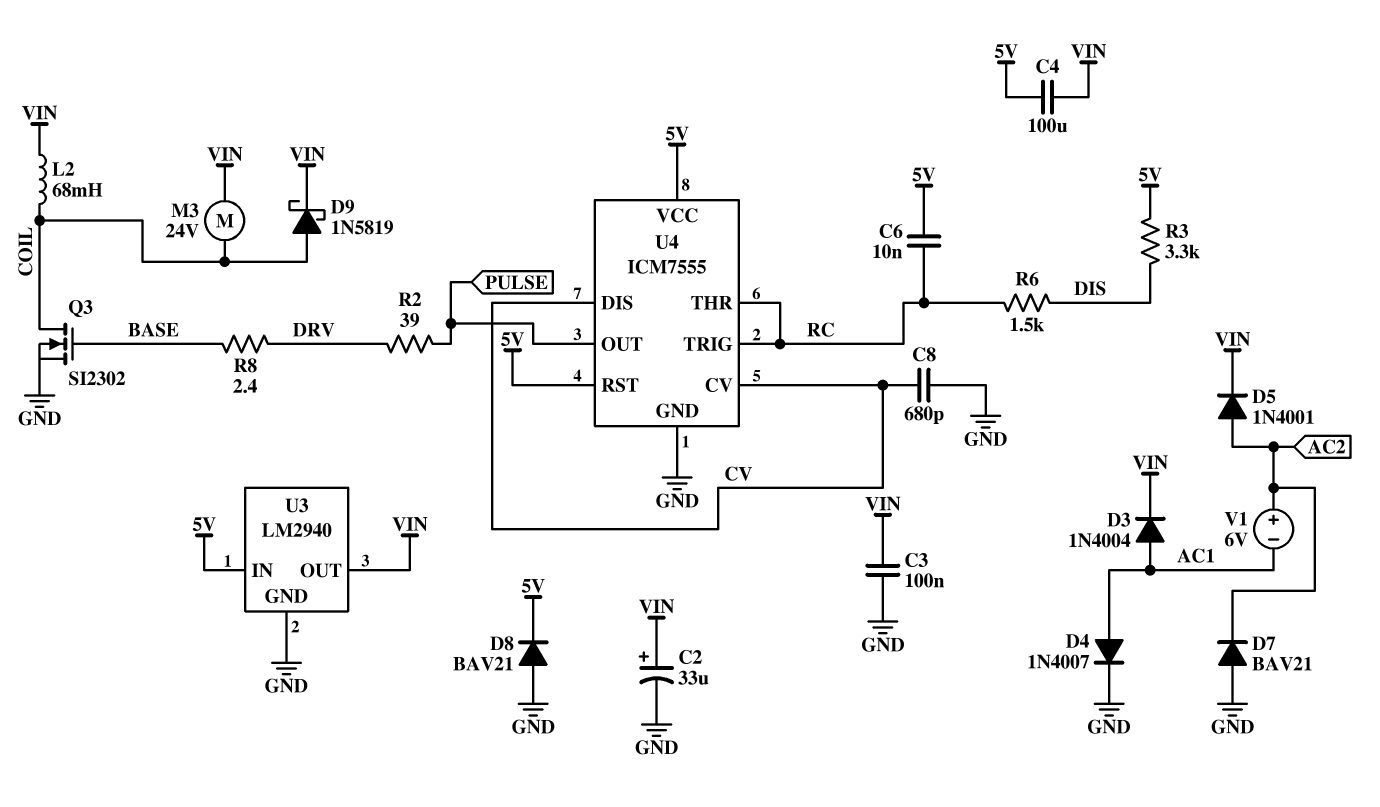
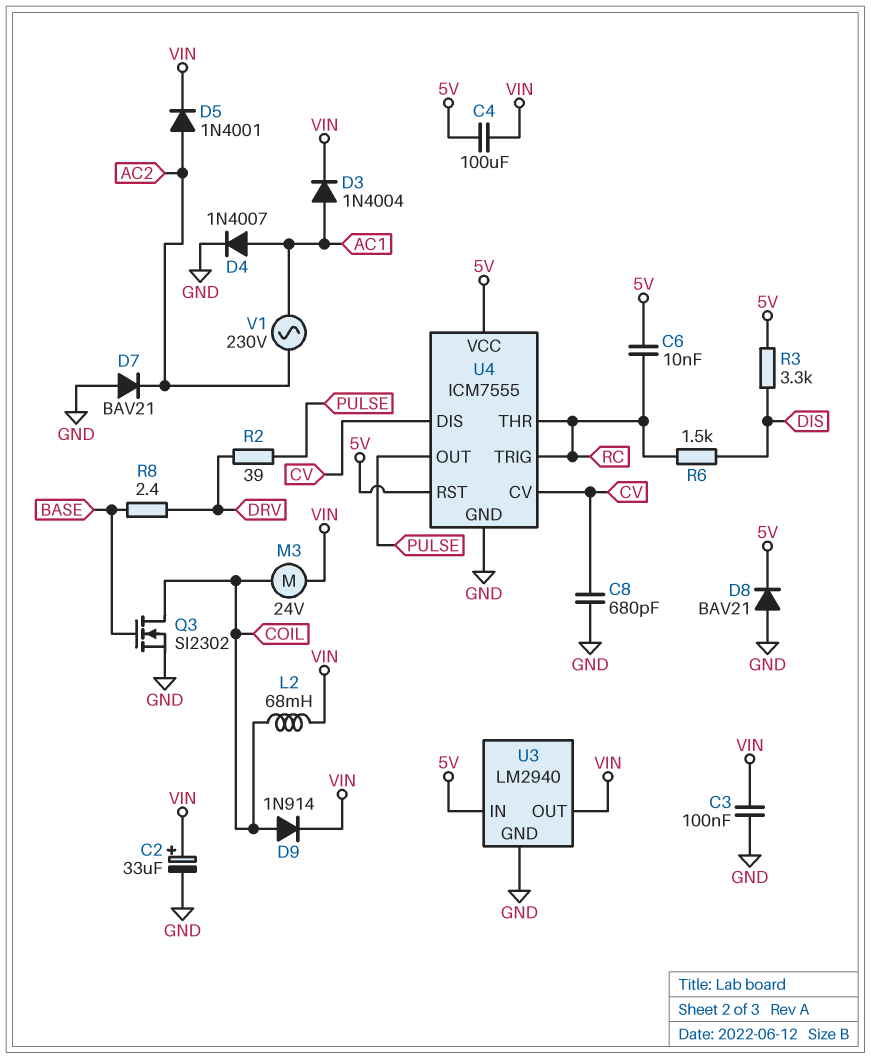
D9: schottky 1N5819 (A COIL, K VIN) -> diode 1N914 (A COIL, K VIN)
V1: 6V (plus AC2, minus AC1) -> AC 230V (AC1, AC2)

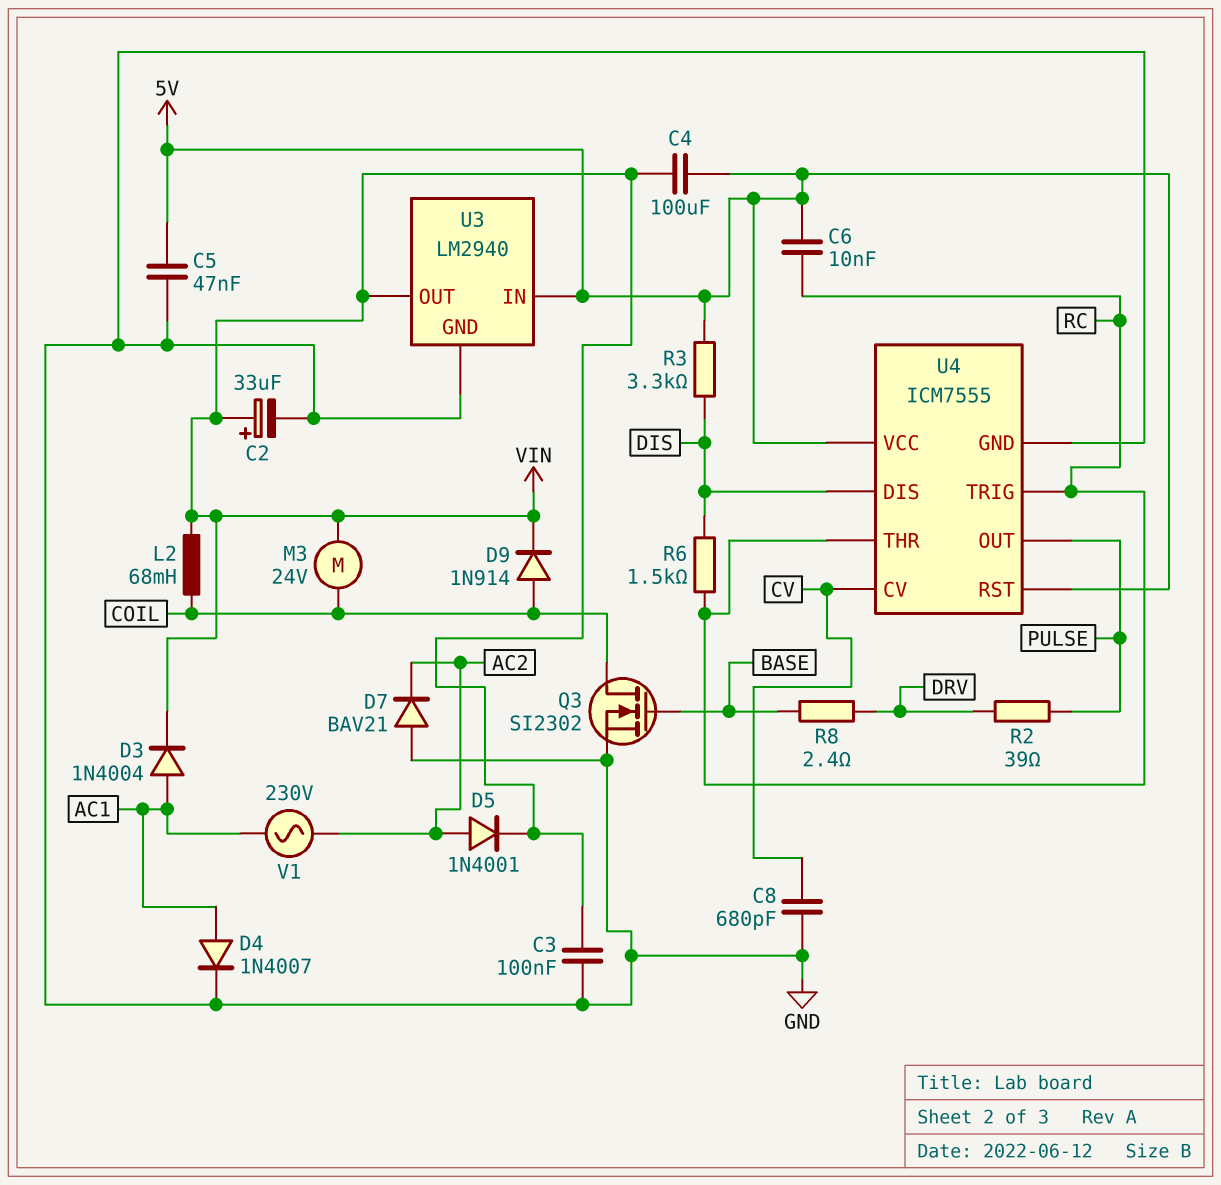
C5: none -> 47nF (5V, GND)
D8: diode BAV21 (A GND, K 5V) -> none
U4 pin DIS: CV -> DIS

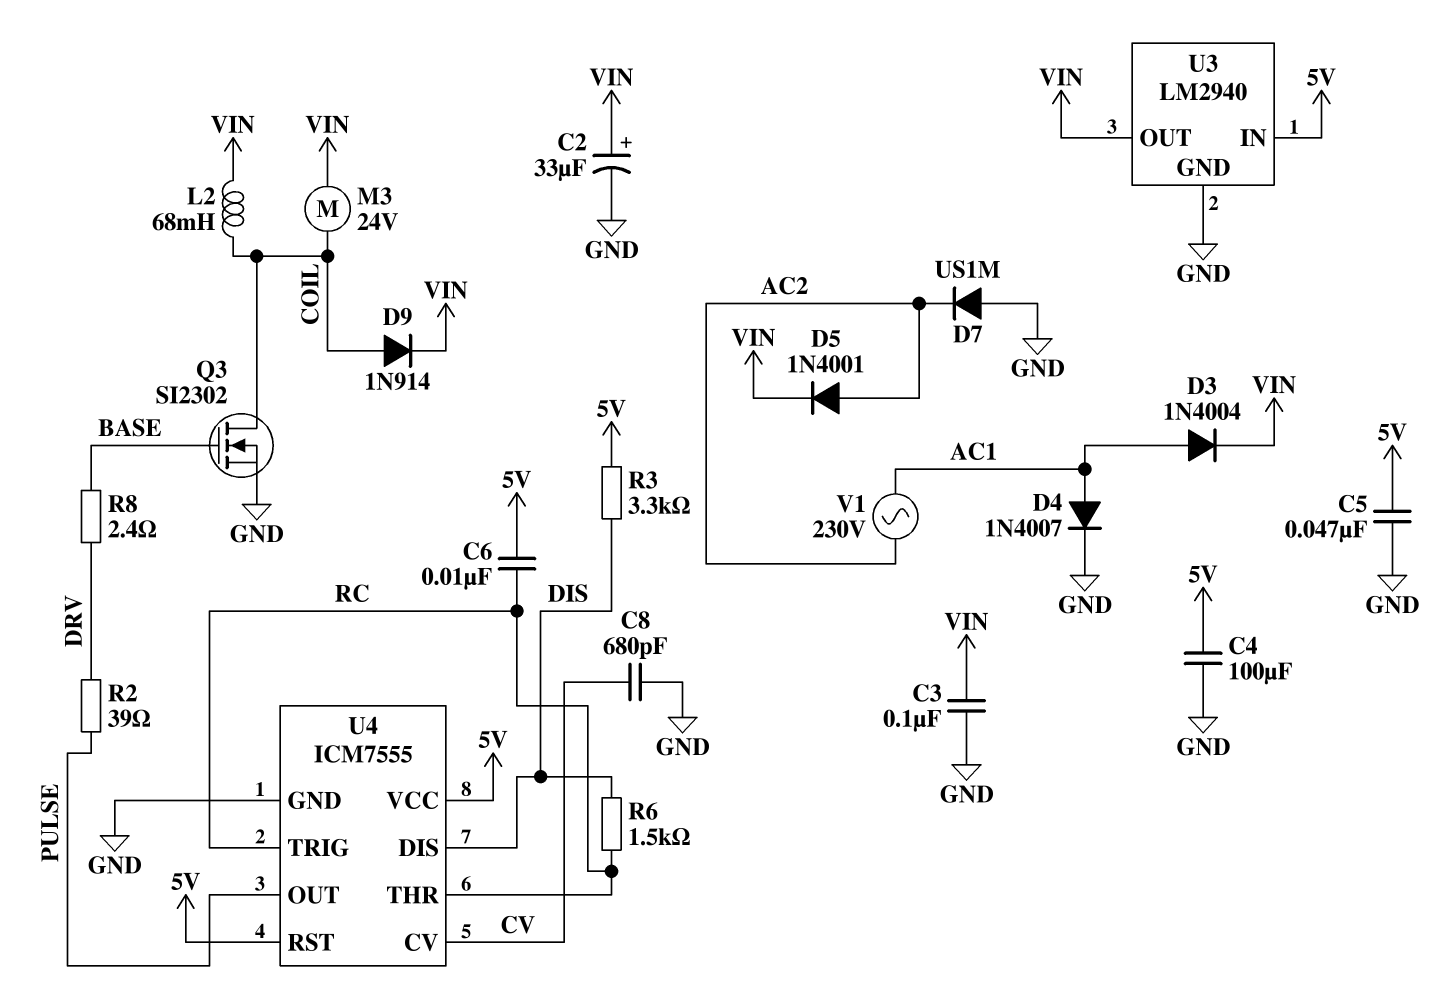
C4: 100uF (5V, VIN) -> 100uF (5V, GND)
D7: diode BAV21 (A GND, K AC2) -> diode US1M (A GND, K AC2)

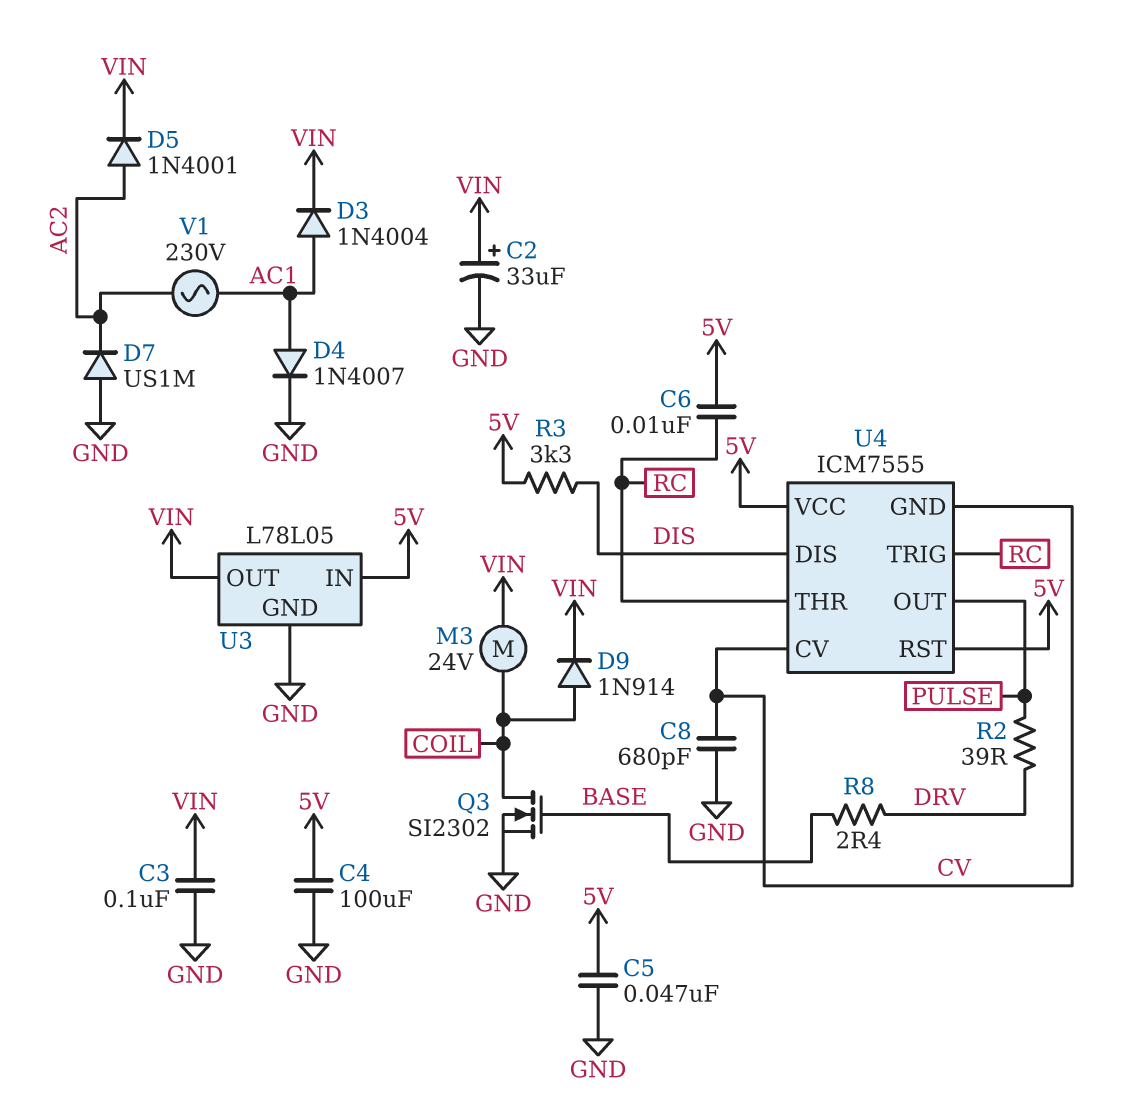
L2: 68mH (COIL, VIN) -> none
R6: 1.5k (DIS, RC) -> none
U3: LM2940 -> L78L05
U4 pin GND: GND -> CV

